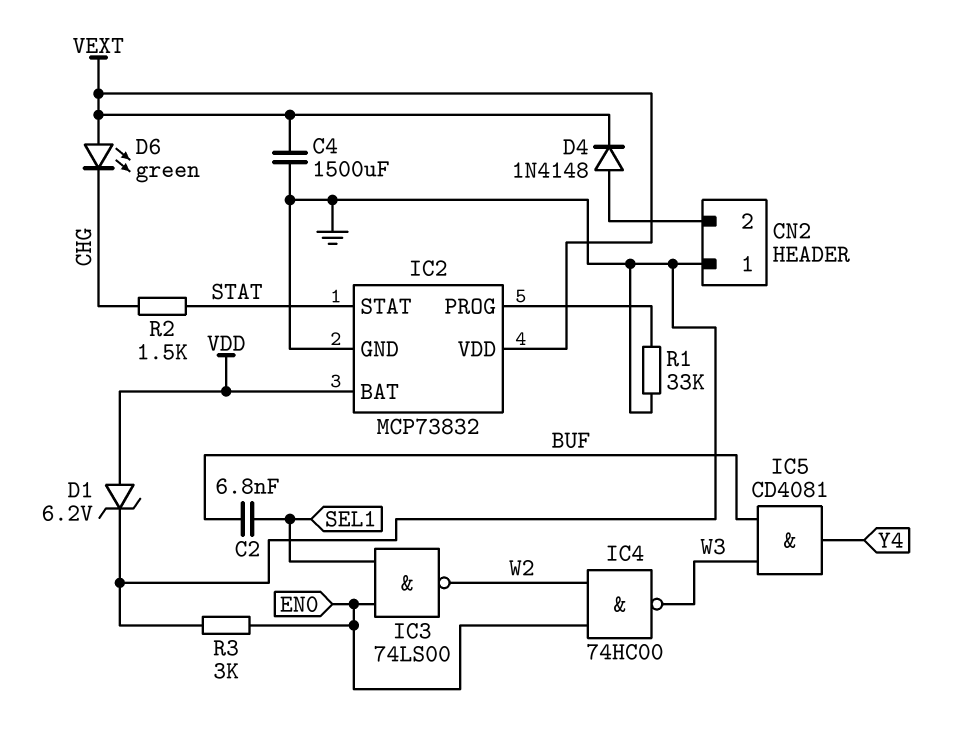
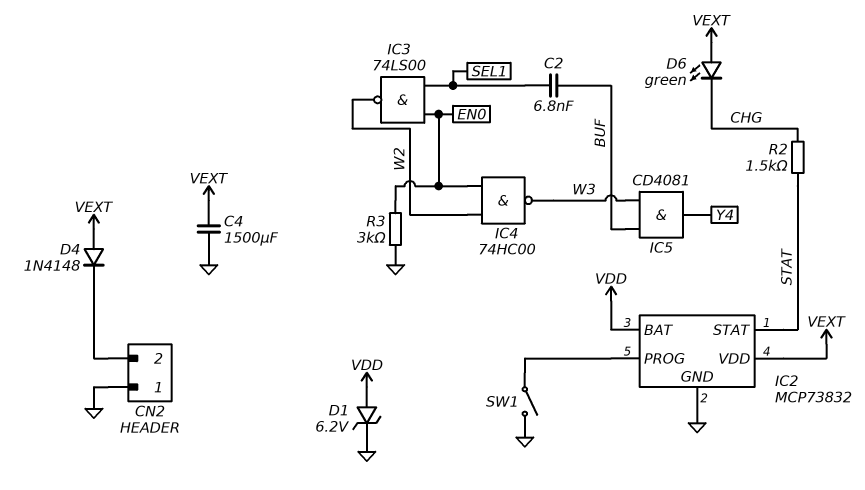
D4: diode 1N4148 (A CN2/2, K VEXT) -> diode 1N4148 (A VEXT, K CN2/2)
R1: 33k (GND, IC2/PROG) -> none
SW1: none -> switch (GND, IC2/PROG)

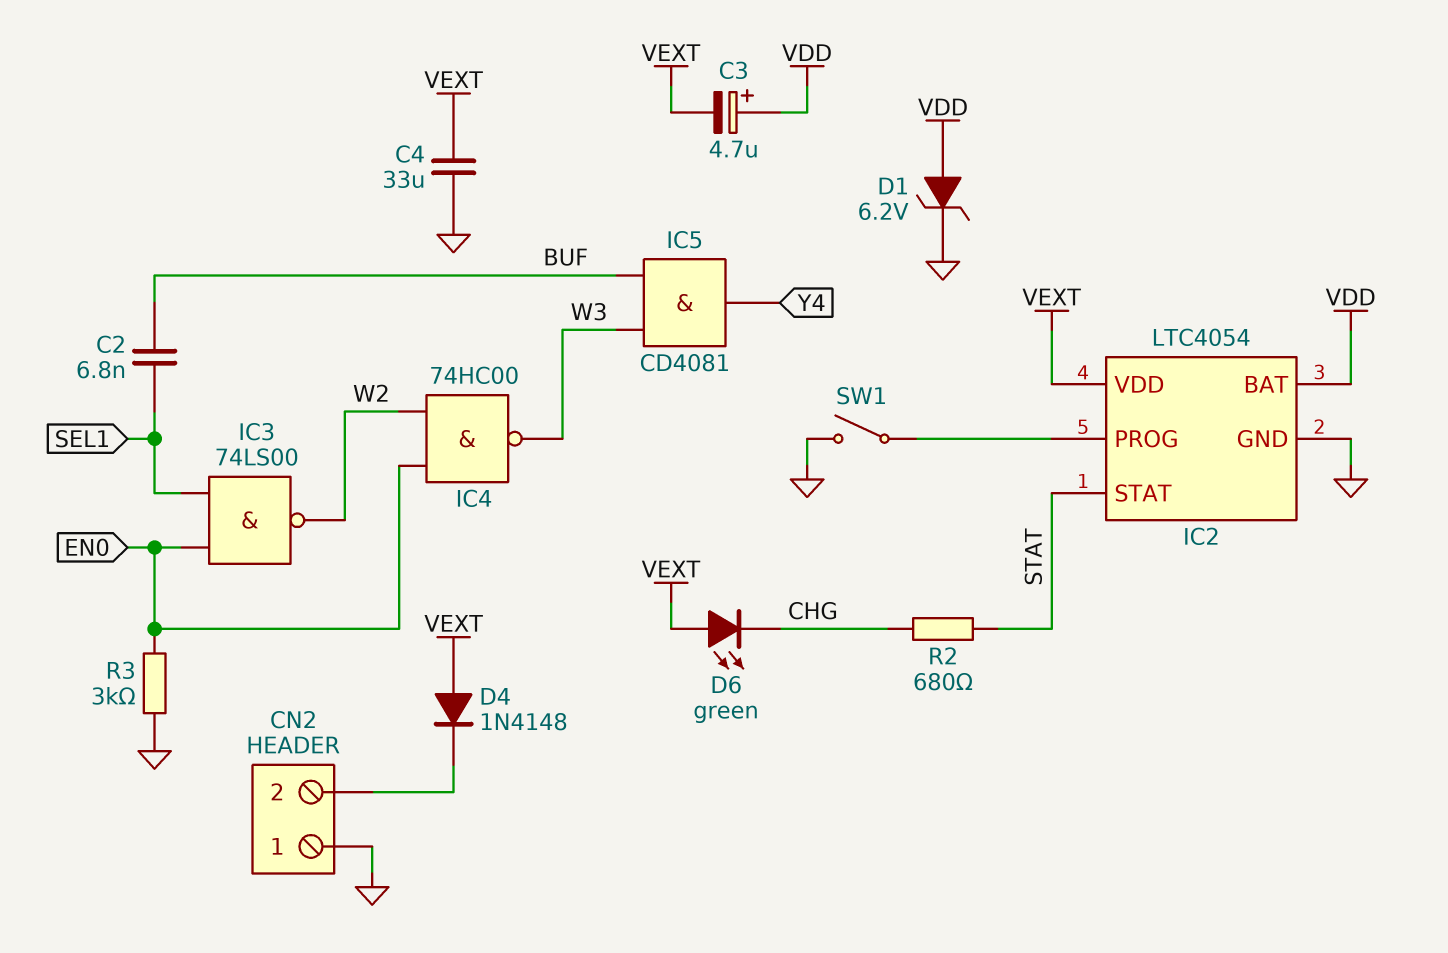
C3: none -> 4.7uF (plus VDD, minus VEXT)
C4: 1500uF (GND, VEXT) -> 33uF (GND, VEXT)
IC2: MCP73832 -> LTC4054
R2: 1.5k (CHG, STAT) -> 680 (CHG, STAT)

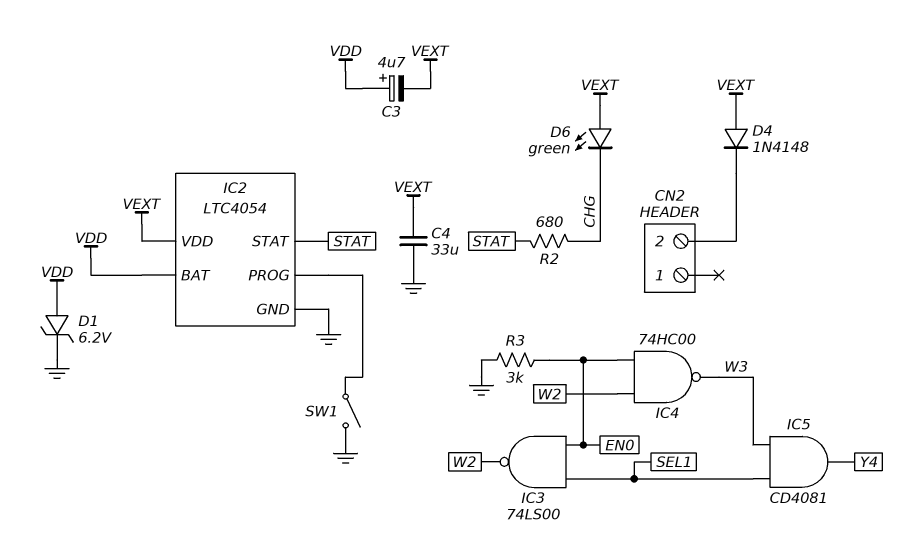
C2: 6.8nF (BUF, SEL1) -> none
CN2 pin 1: GND -> none
IC5: AND CD4081 (in BUF, in W3, out Y4) -> AND CD4081 (in SEL1, in W3, out Y4)

